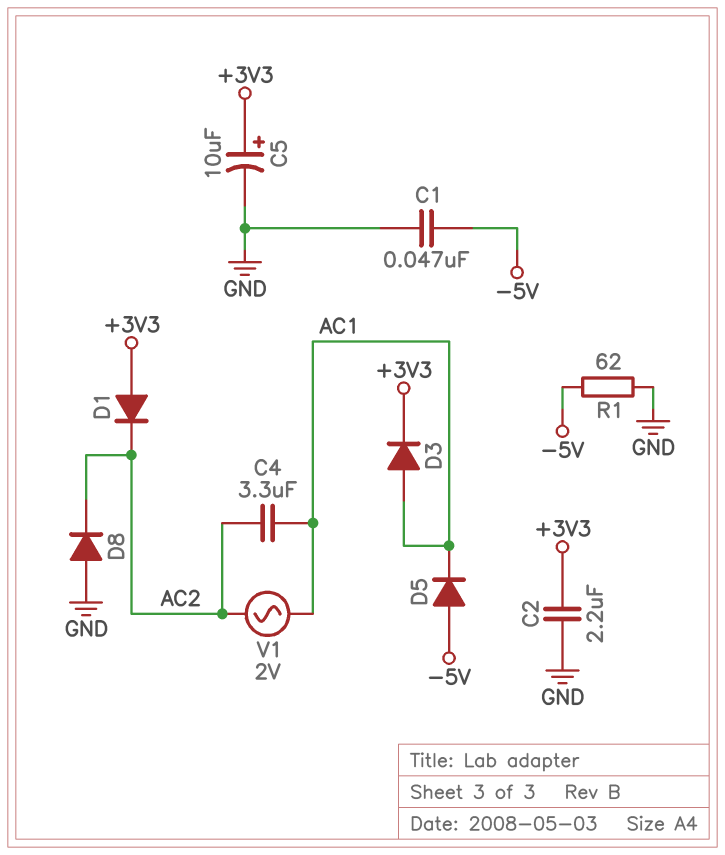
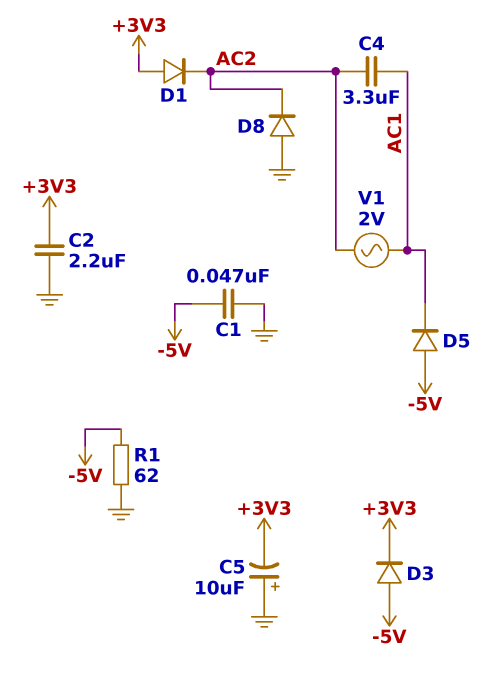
C5: 10uF (plus +3V3, minus GND) -> 10uF (plus GND, minus +3V3)
D3: diode (A AC1, K +3V3) -> diode (A -5V, K +3V3)

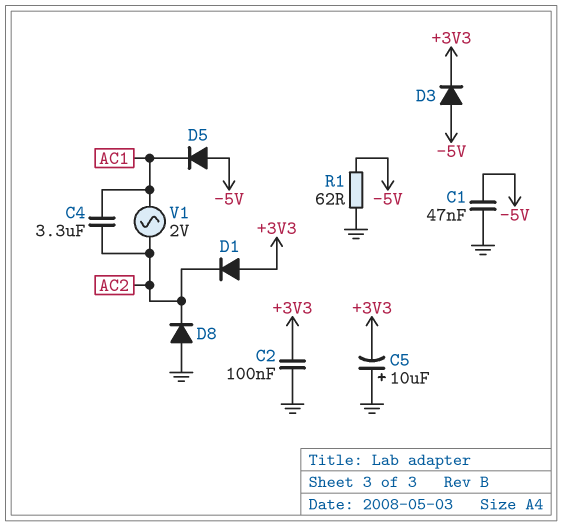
C2: 2.2uF (+3V3, GND) -> 100nF (+3V3, GND)

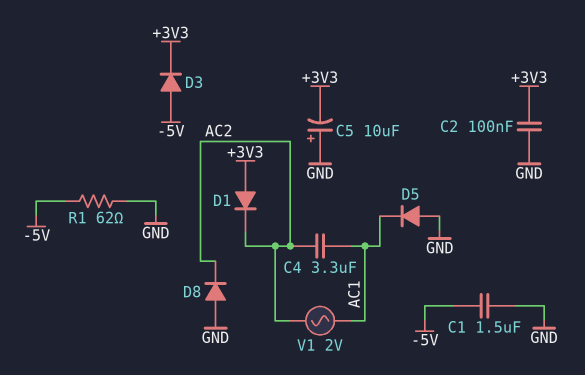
C1: 47nF (-5V, GND) -> 1.5uF (-5V, GND)
D5: diode (A -5V, K AC1) -> diode (A GND, K AC1)

